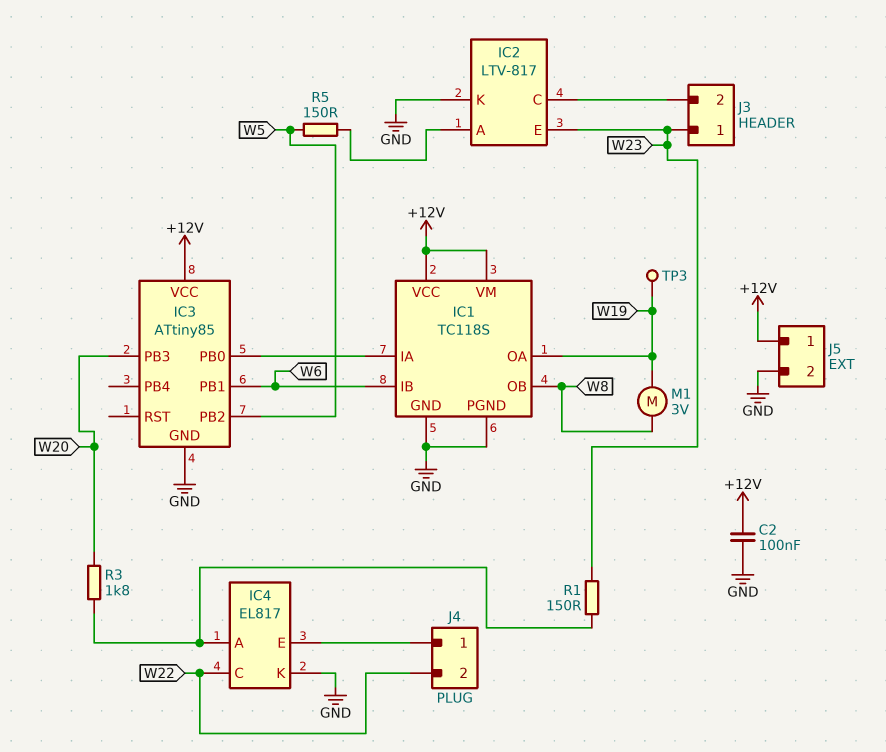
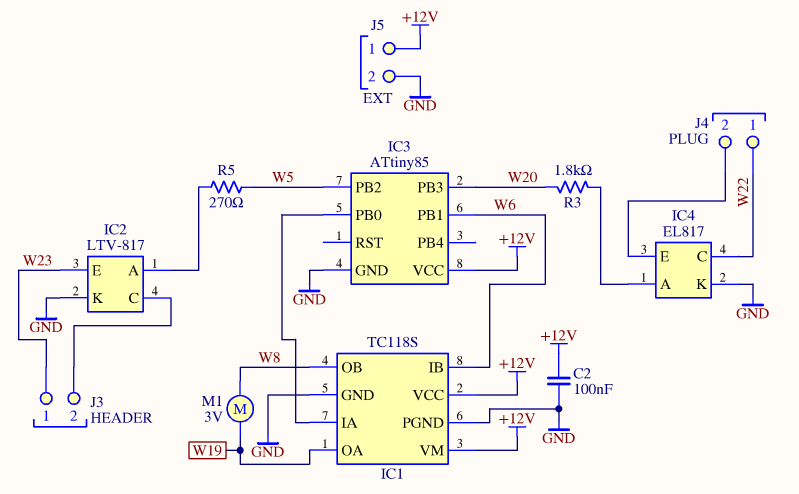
J4 pin 1: IC4/E -> W22
J4 pin 2: W22 -> IC4/E
R1: 150 (IC4/A, W23) -> none
R5: 150 (IC2/A, W5) -> 270 (IC2/A, W5)
TP3: test point (W19) -> none

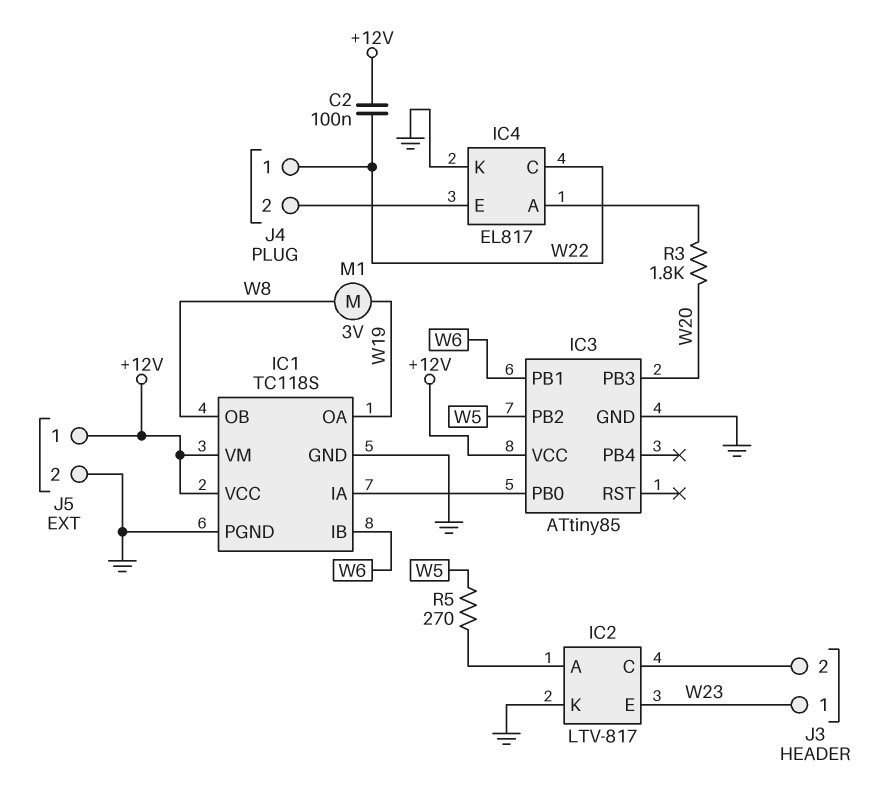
C2: 100nF (+12V, GND) -> 100nF (+12V, W22)

